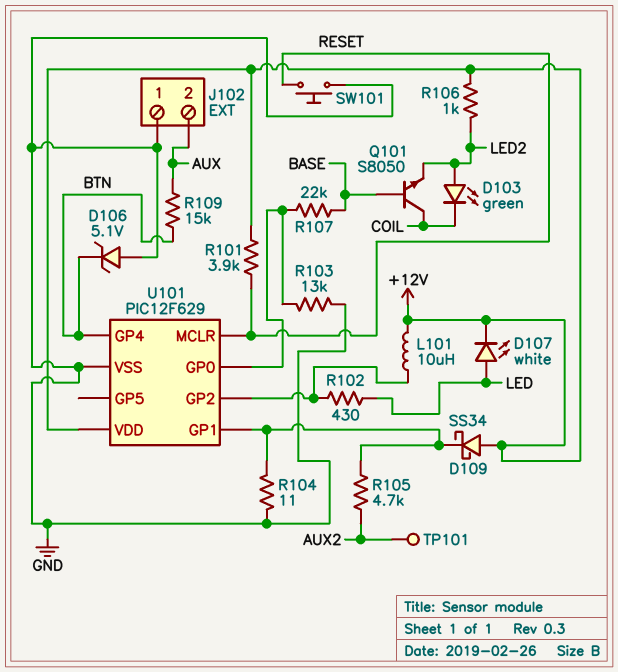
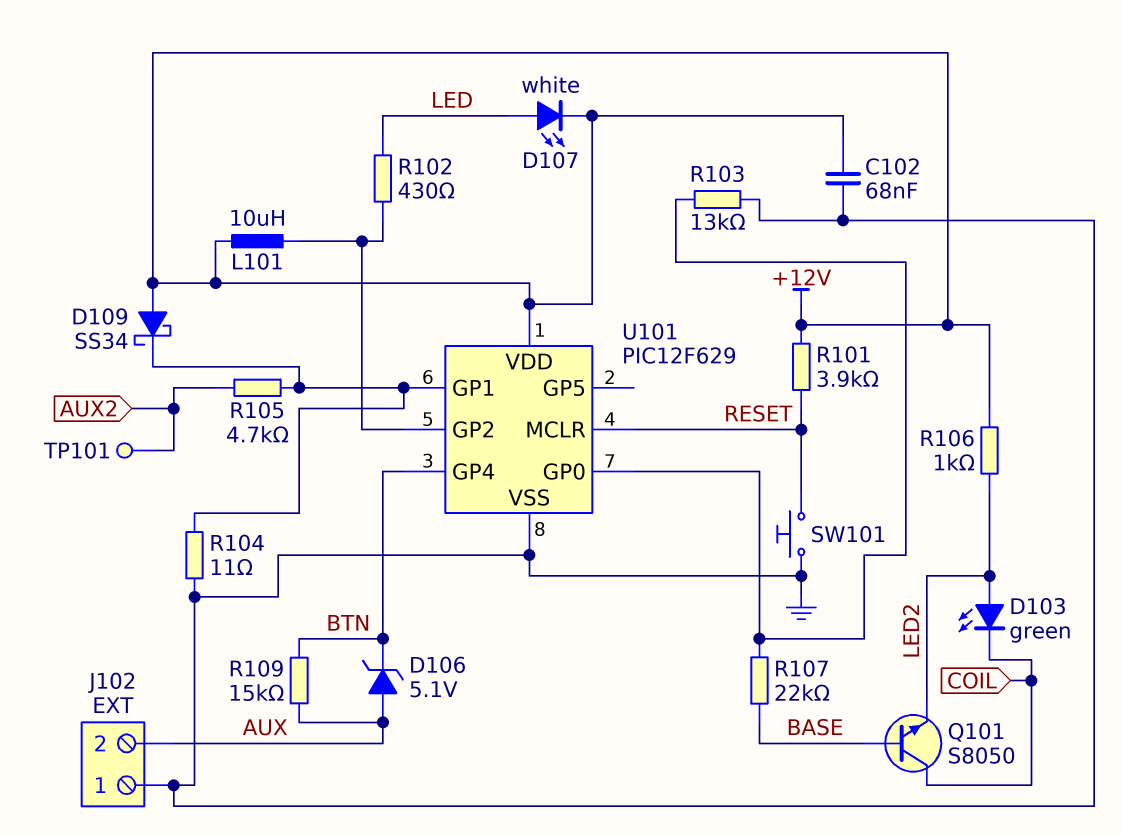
C102: none -> 68nF (+12V, GND)
D106: zener 5.1V (A GND, K BTN) -> zener 5.1V (A AUX, K BTN)

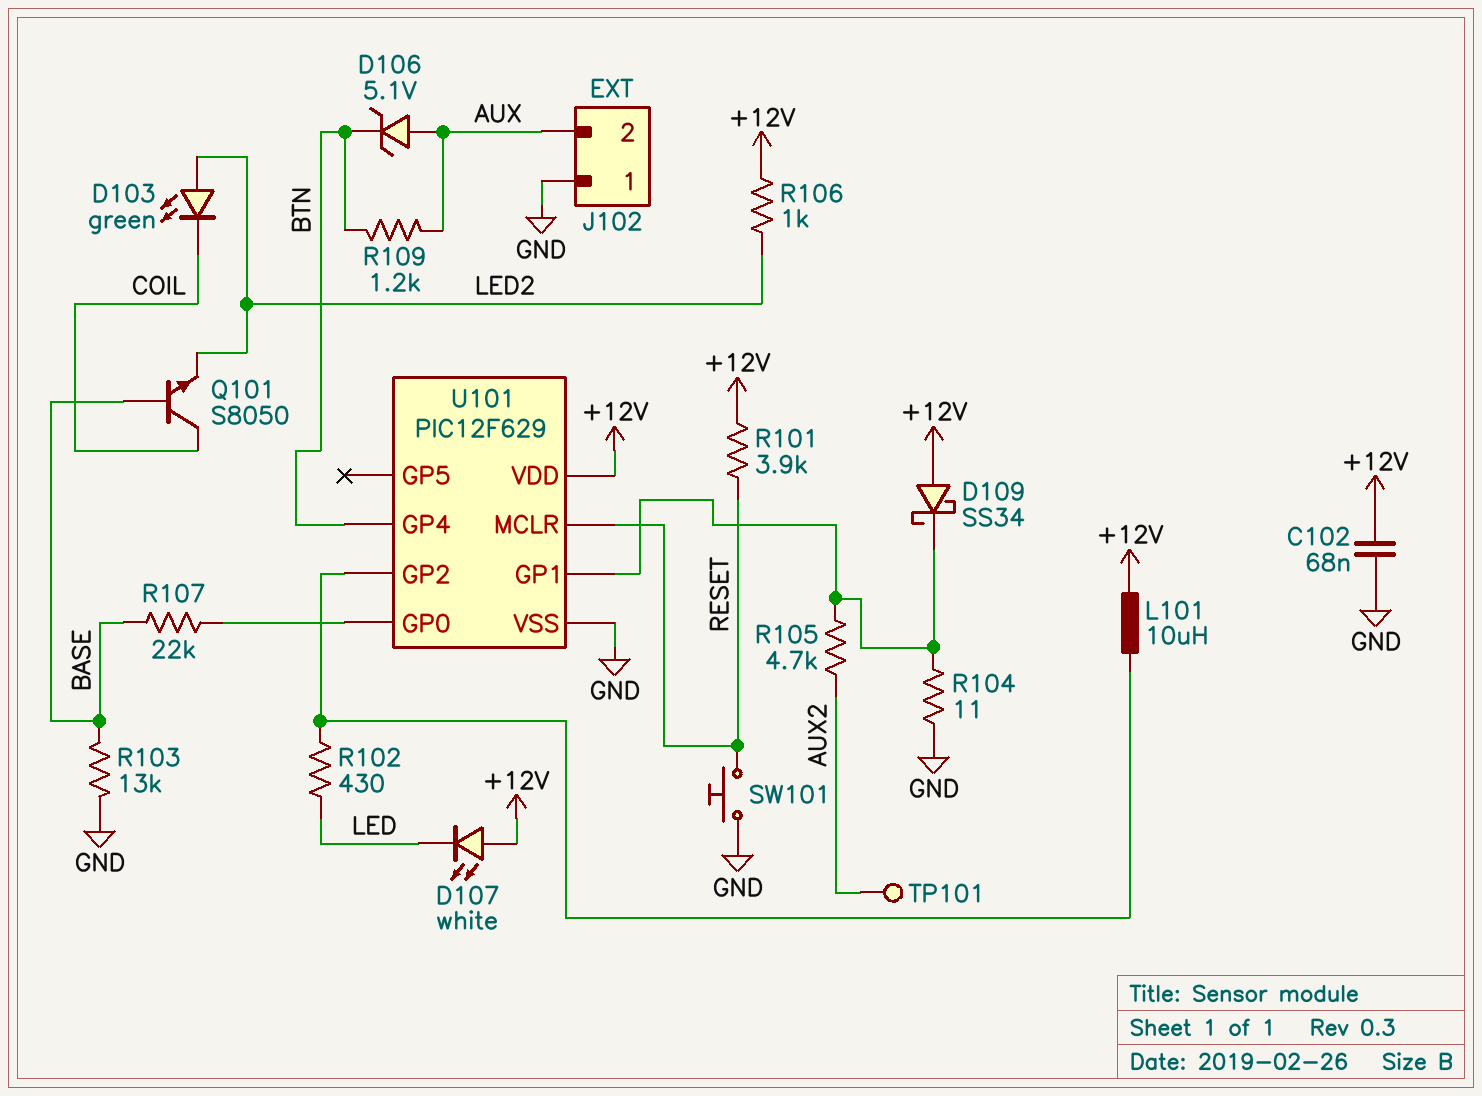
D107: LED white (A LED, K +12V) -> LED white (A +12V, K LED)
R103: 13k (GND, U101/GP0) -> 13k (BASE, GND)
R109: 15k (AUX, BTN) -> 1.2k (AUX, BTN)

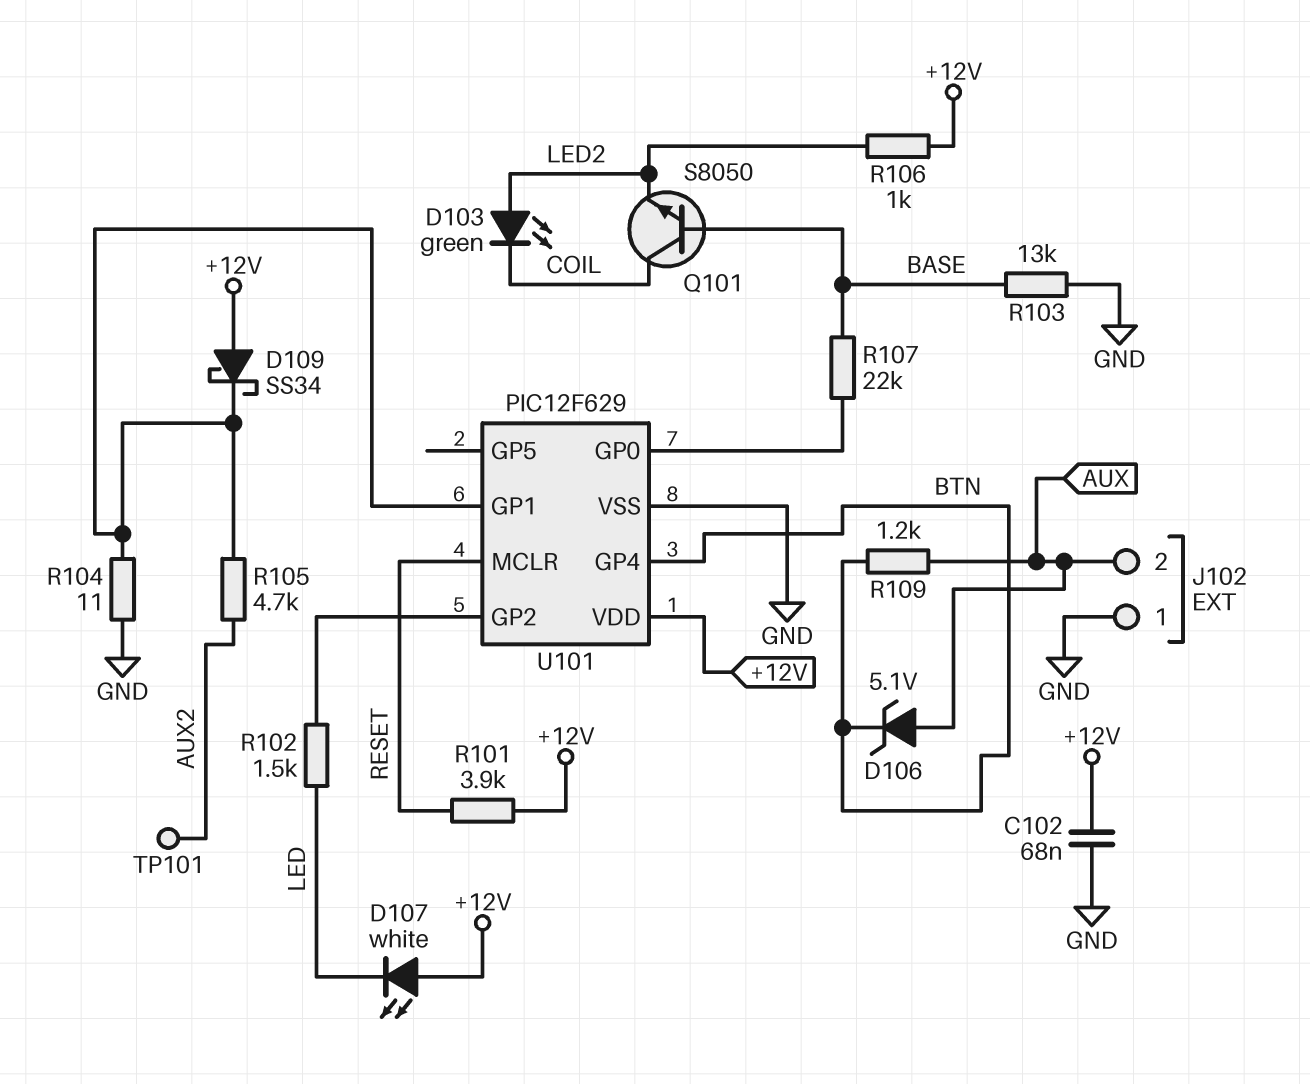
L101: 10uH (+12V, U101/GP2) -> none
R102: 430 (LED, U101/GP2) -> 1.5k (LED, U101/GP2)
SW101: button (GND, RESET) -> none

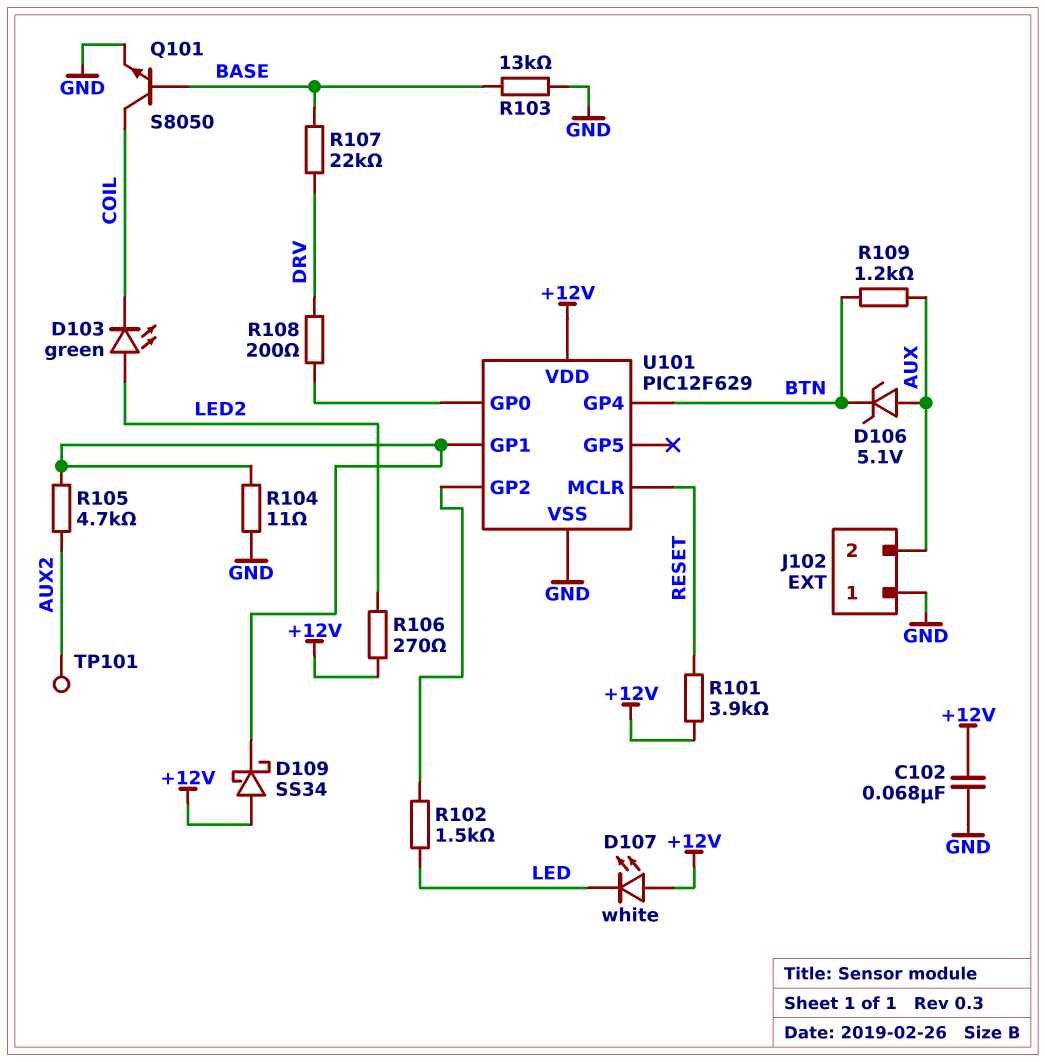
Q101: NPN S8050 (B BASE, C COIL, E LED2) -> NPN S8050 (B BASE, C COIL, E GND)
R106: 1k (+12V, LED2) -> 270 (+12V, LED2)
R107: 22k (BASE, U101/GP0) -> 22k (BASE, DRV)
R108: none -> 200 (DRV, U101/GP0)

